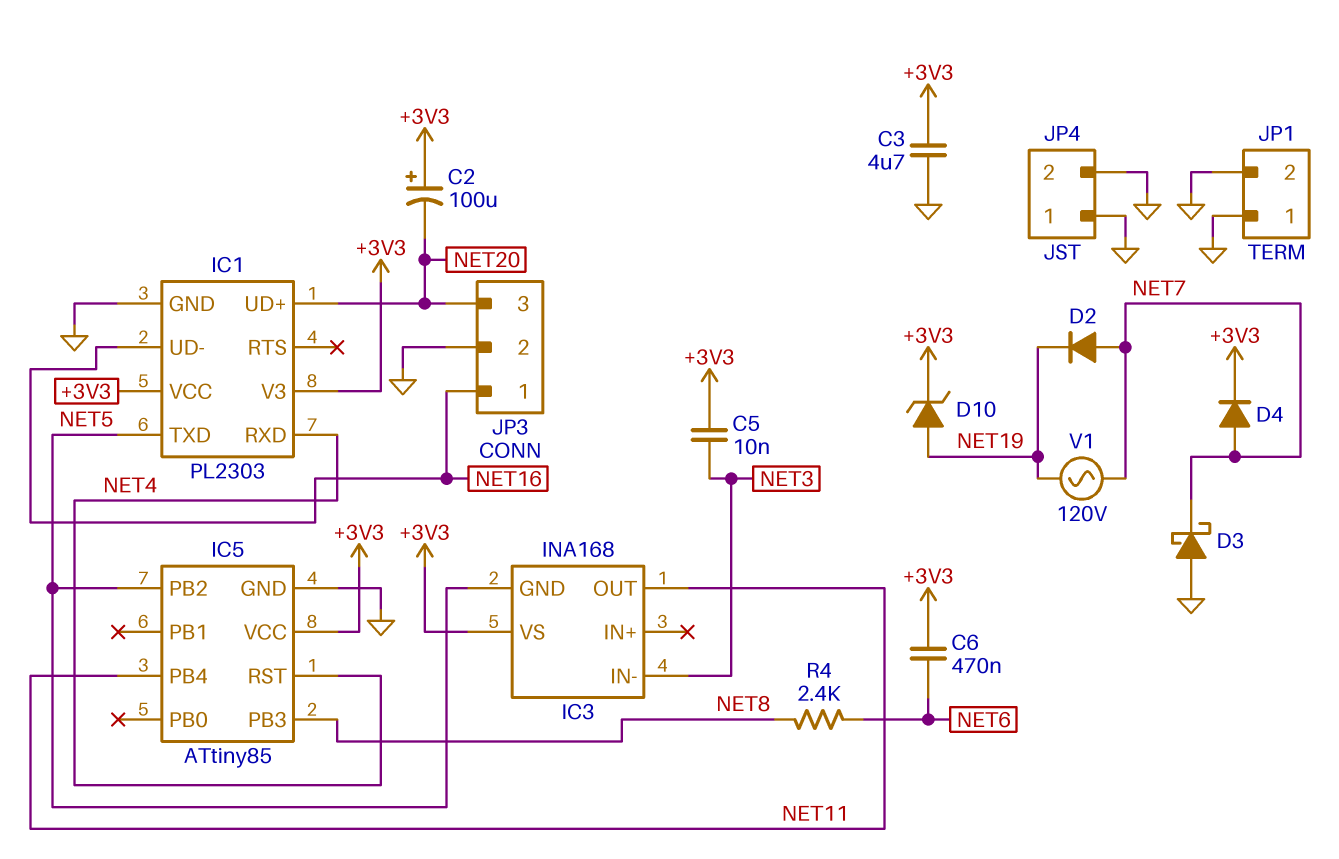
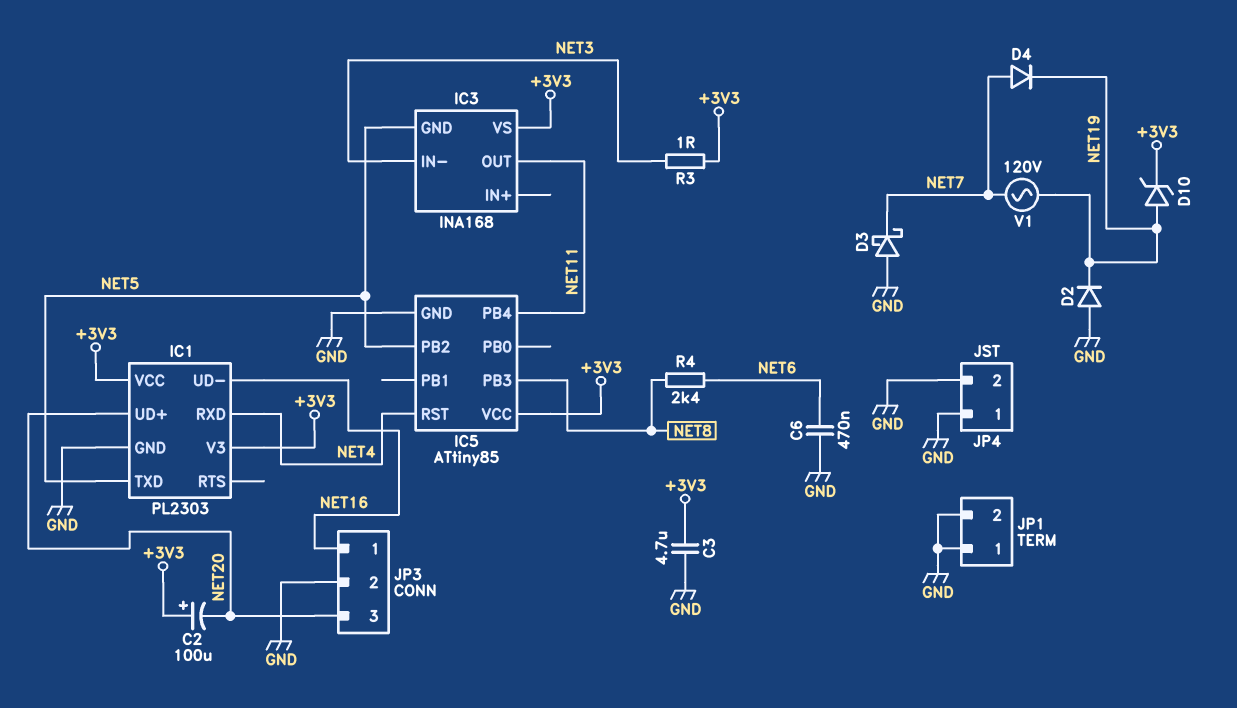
C5: 10nF (+3V3, NET3) -> none
C6: 470nF (+3V3, NET6) -> 470nF (GND, NET6)
D2: diode (A NET7, K NET19) -> diode (A GND, K NET19)
D4: diode (A NET7, K +3V3) -> diode (A NET7, K NET19)
R3: none -> 1 (+3V3, NET3)

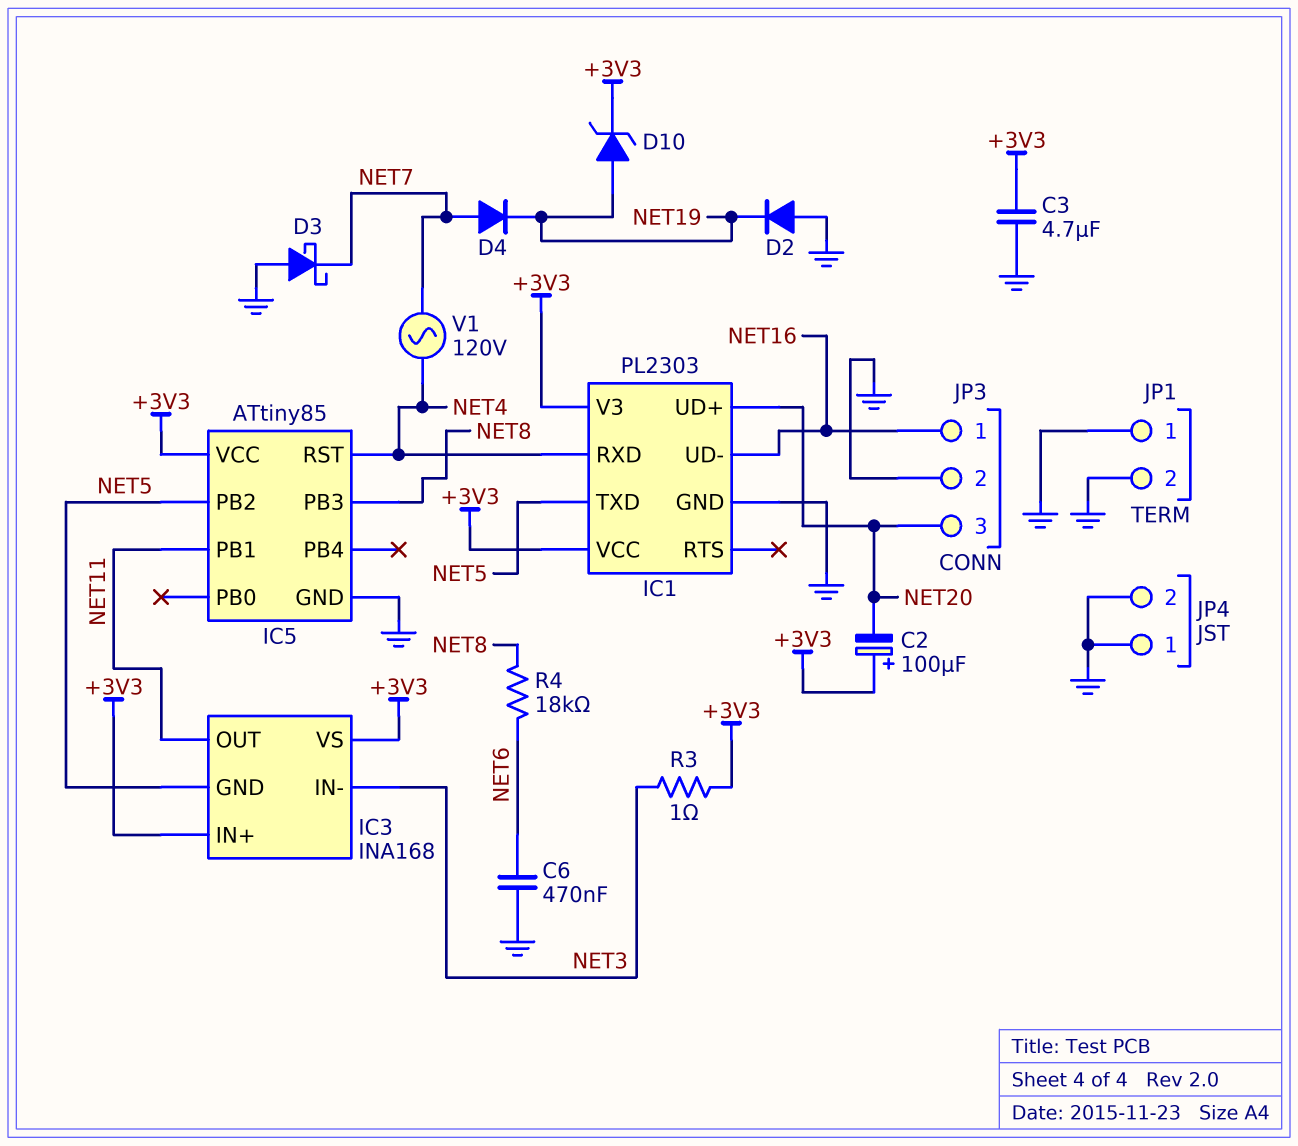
IC3 pin IN+: none -> +3V3
IC5 pin PB1: none -> NET11
IC5 pin PB4: NET11 -> none
R4: 2.4k (NET6, NET8) -> 18k (NET6, NET8)
V1: AC 120V (NET7, NET19) -> AC 120V (NET4, NET7)

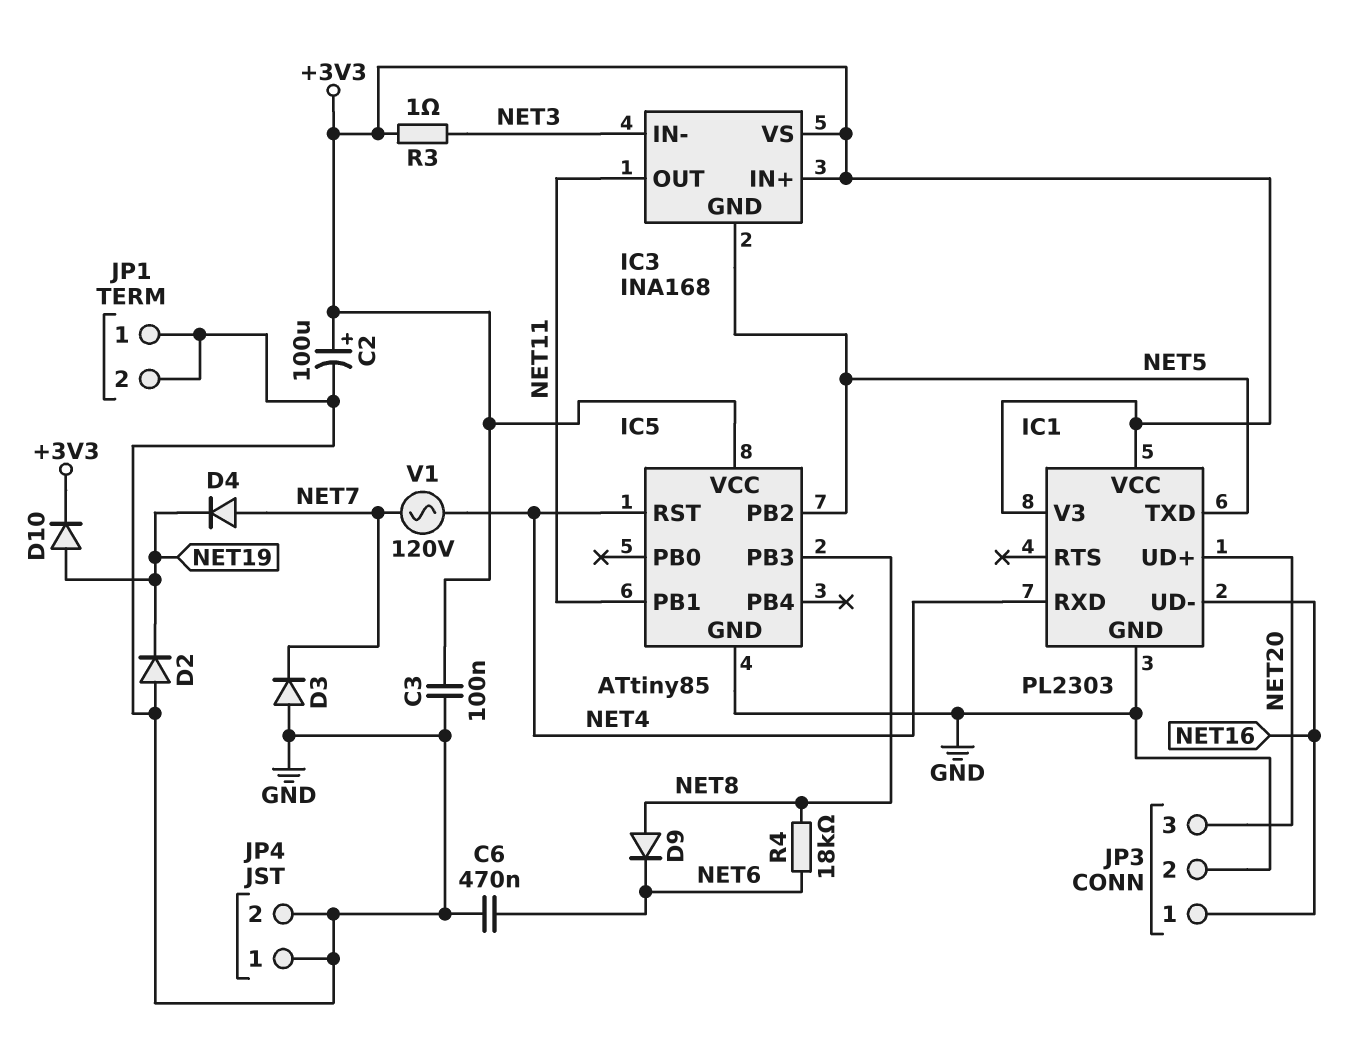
C2: 100uF (plus +3V3, minus NET20) -> 100uF (plus +3V3, minus GND)
C3: 4.7uF (+3V3, GND) -> 100nF (+3V3, GND)
D3: schottky (A GND, K NET7) -> diode (A GND, K NET7)
D9: none -> diode (A NET8, K NET6)
D10: zener (A NET19, K +3V3) -> diode (A NET19, K +3V3)

